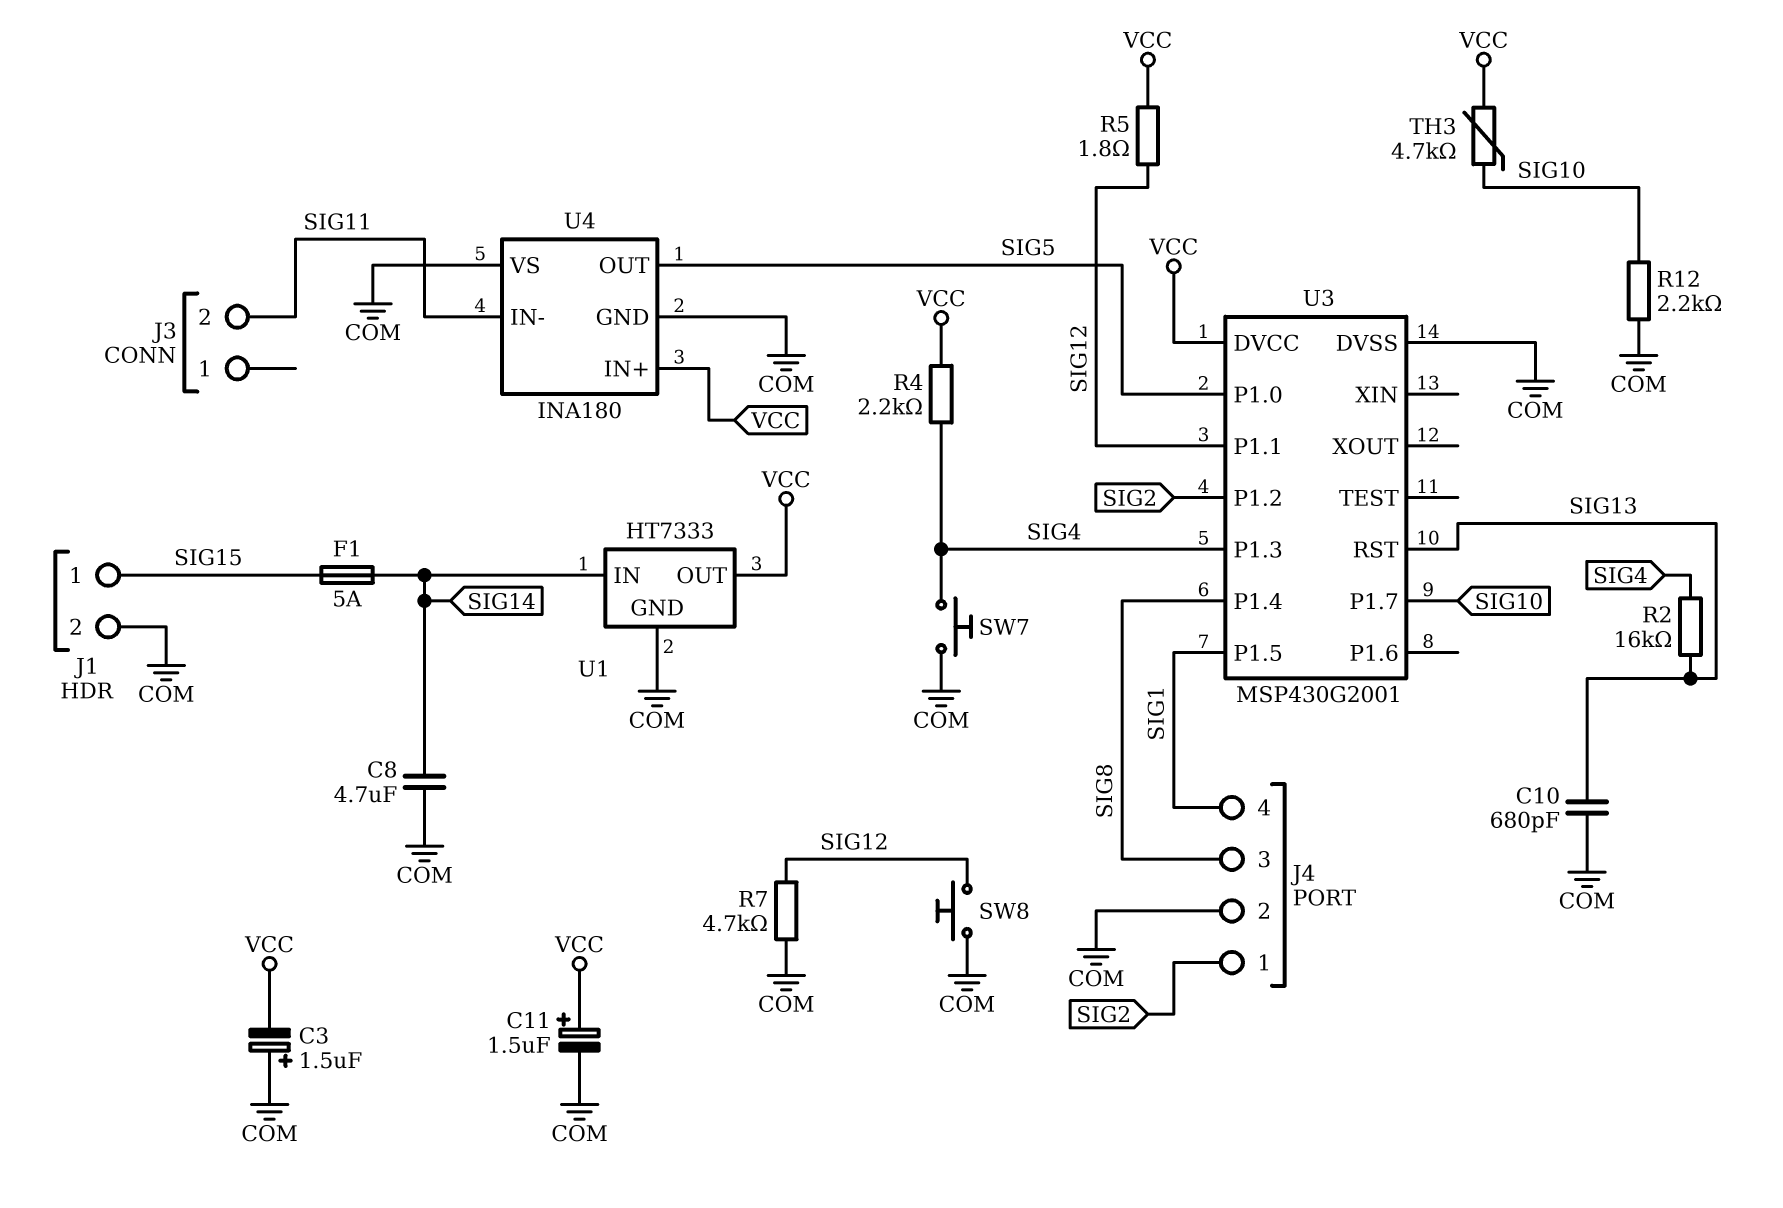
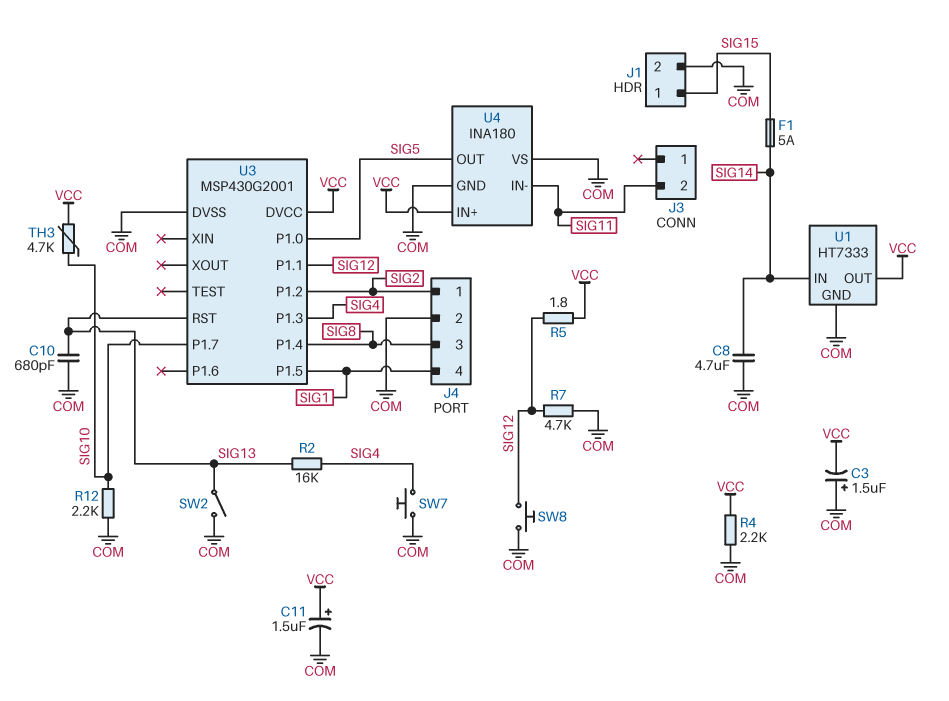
R4: 2.2k (SIG4, VCC) -> 2.2k (COM, VCC)
SW2: none -> switch (COM, SIG13)

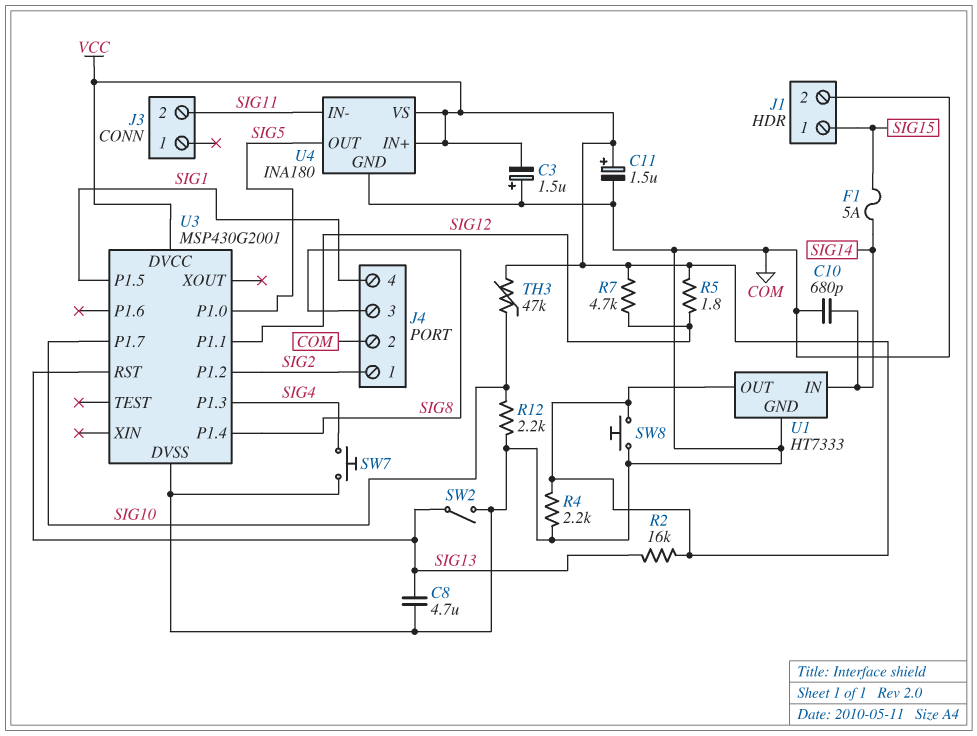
C8: 4.7uF (COM, SIG14) -> 4.7uF (COM, SIG13)
C10: 680pF (COM, SIG13) -> 680pF (COM, SIG14)
R2: 16k (SIG4, SIG13) -> 16k (SIG13, VCC)
R7: 4.7k (COM, SIG12) -> 4.7k (SIG12, VCC)
SW8: button (COM, SIG12) -> button (COM, VCC)
TH3: 4.7k (SIG10, VCC) -> 47k (SIG10, VCC)
U4 pin VS: COM -> VCC

